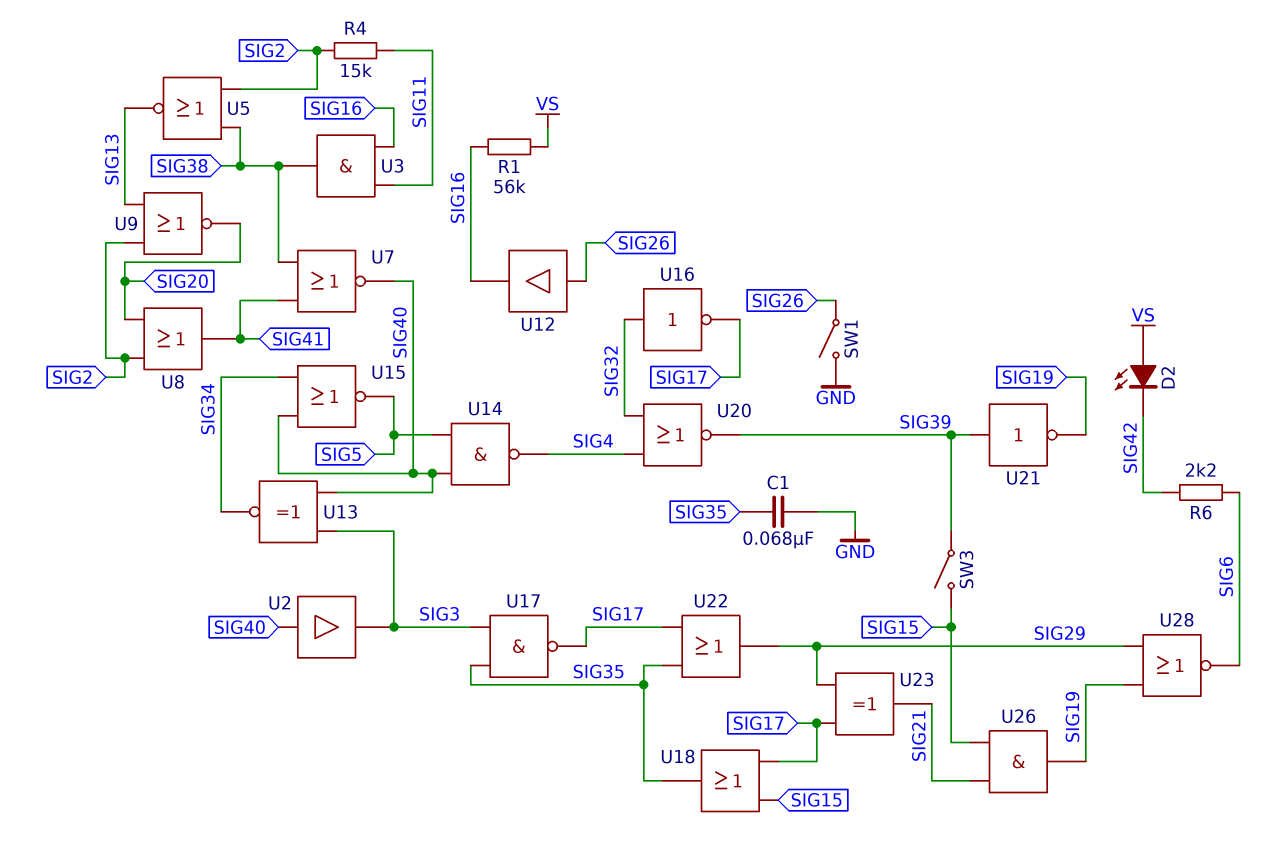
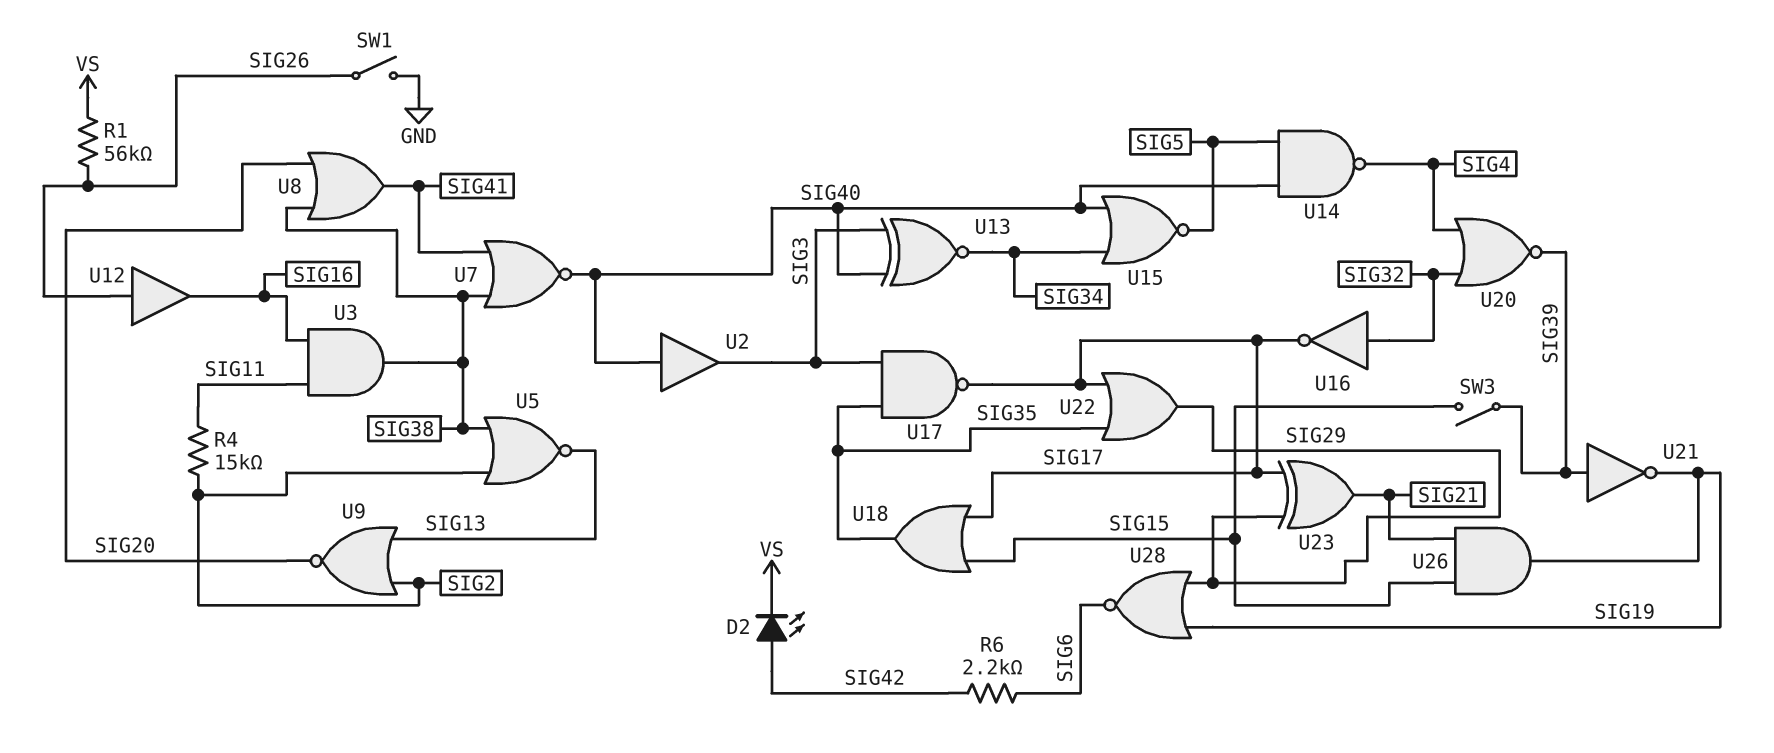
C1: 68nF (GND, SIG35) -> none
D2: LED (A VS, K SIG42) -> LED (A SIG42, K VS)
R1: 56k (SIG16, VS) -> 56k (SIG26, VS)
U8: OR (in SIG2, in SIG20, out SIG41) -> OR (in SIG20, in SIG38, out SIG41)

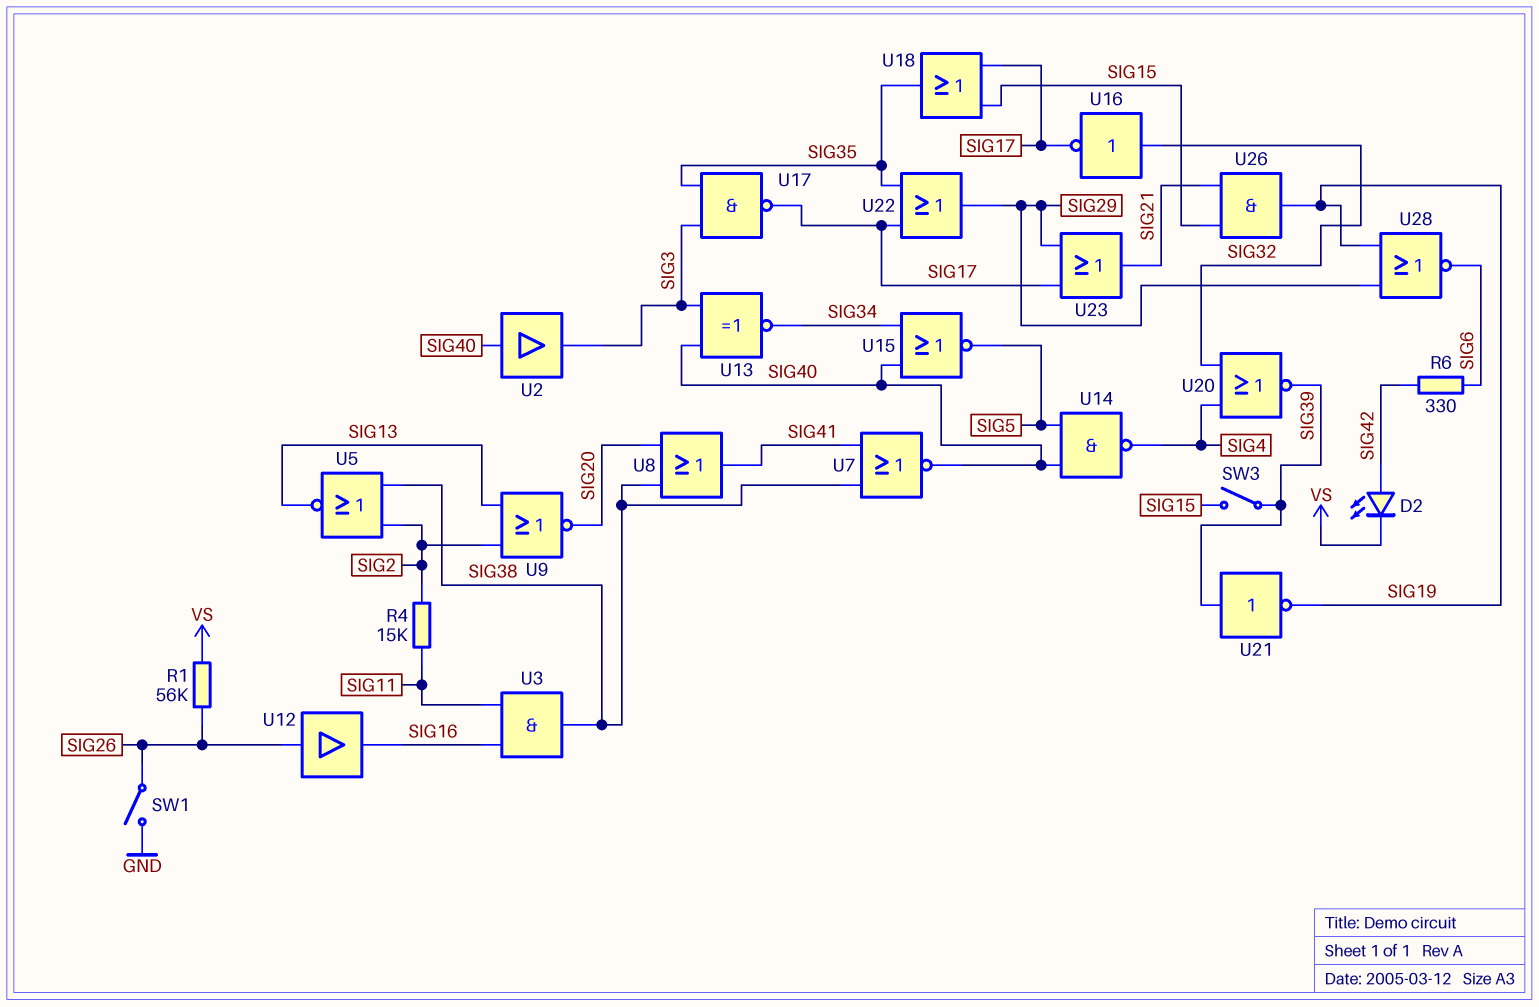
R6: 2.2k (SIG6, SIG42) -> 330 (SIG6, SIG42)
U23: XOR (in SIG17, in SIG29, out SIG21) -> OR (in SIG17, in SIG29, out SIG21)

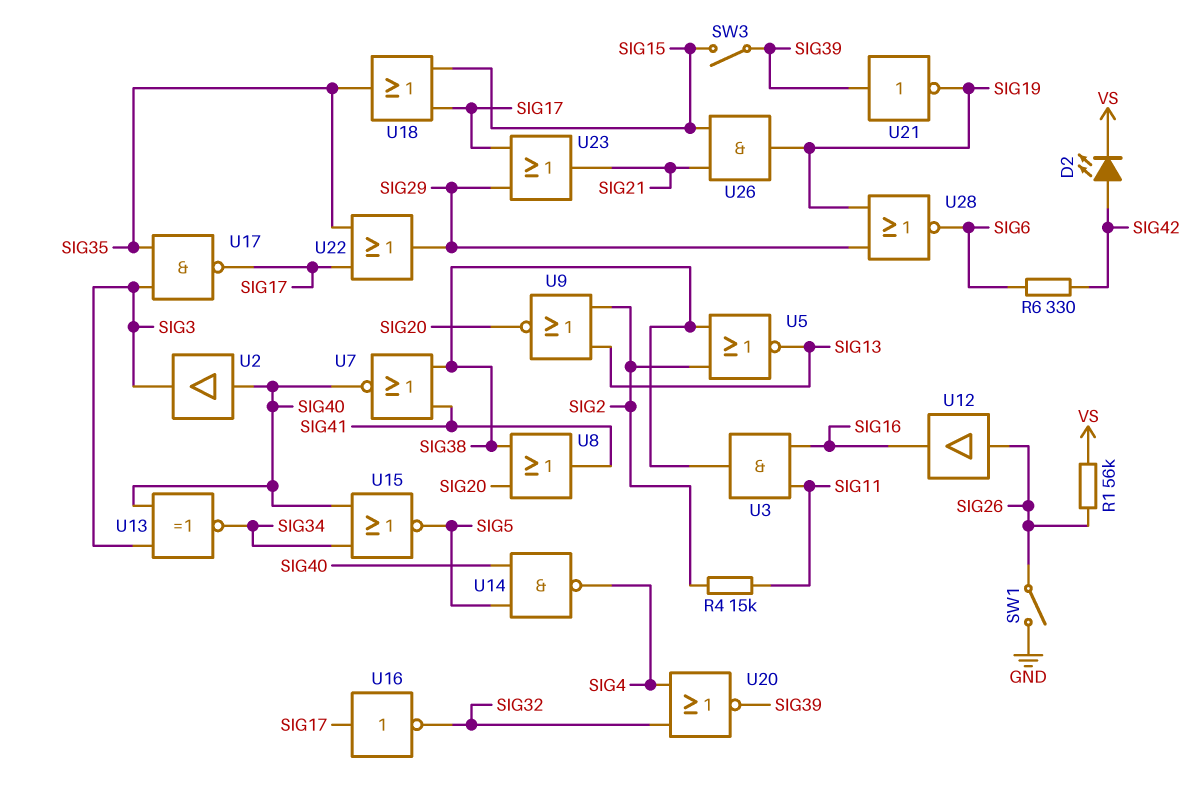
U16: NOT (in SIG32, out SIG17) -> NOT (in SIG17, out SIG32)

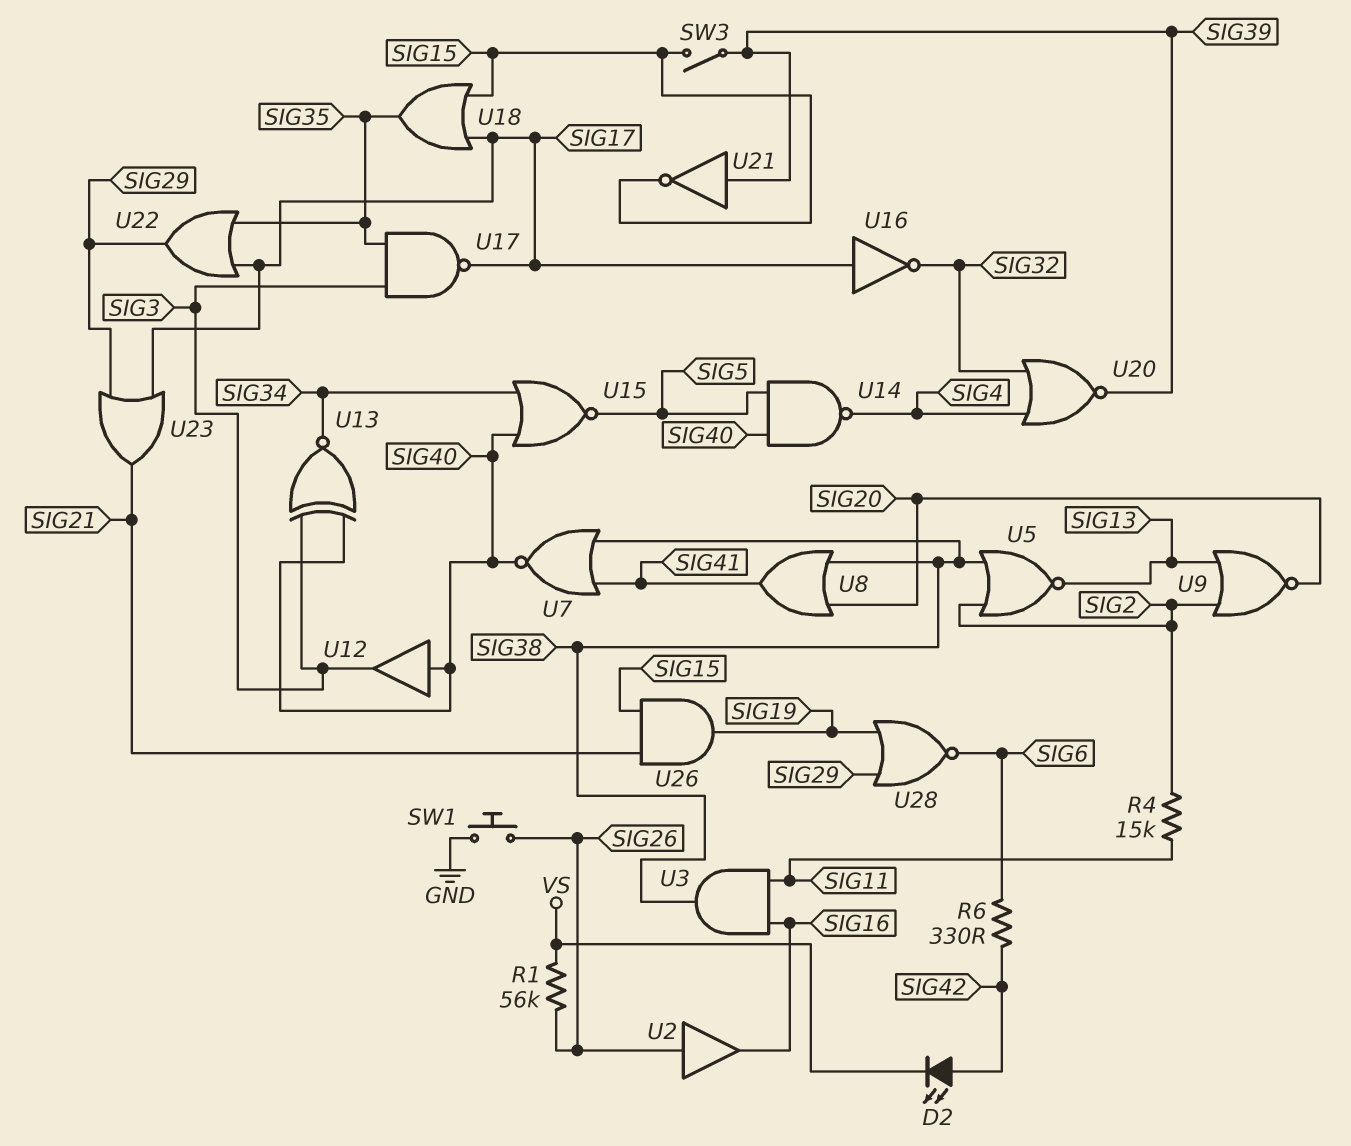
SW1: switch (GND, SIG26) -> button (GND, SIG26)
U2: buffer (in SIG40, out SIG3) -> buffer (in SIG26, out SIG16)
U12: buffer (in SIG26, out SIG16) -> buffer (in SIG40, out SIG3)
U21: NOT (in SIG39, out SIG19) -> NOT (in SIG39, out SIG15)

